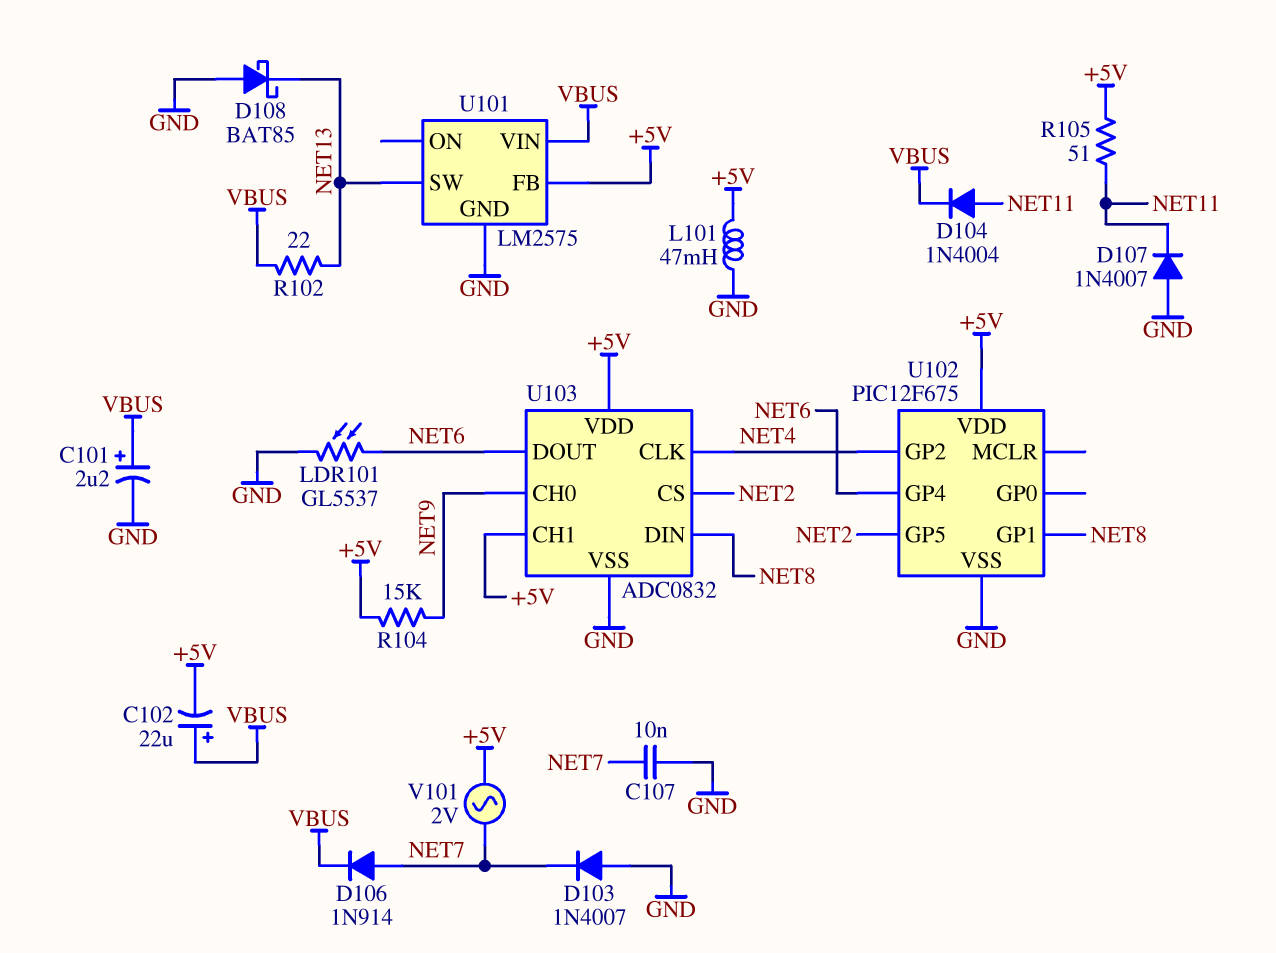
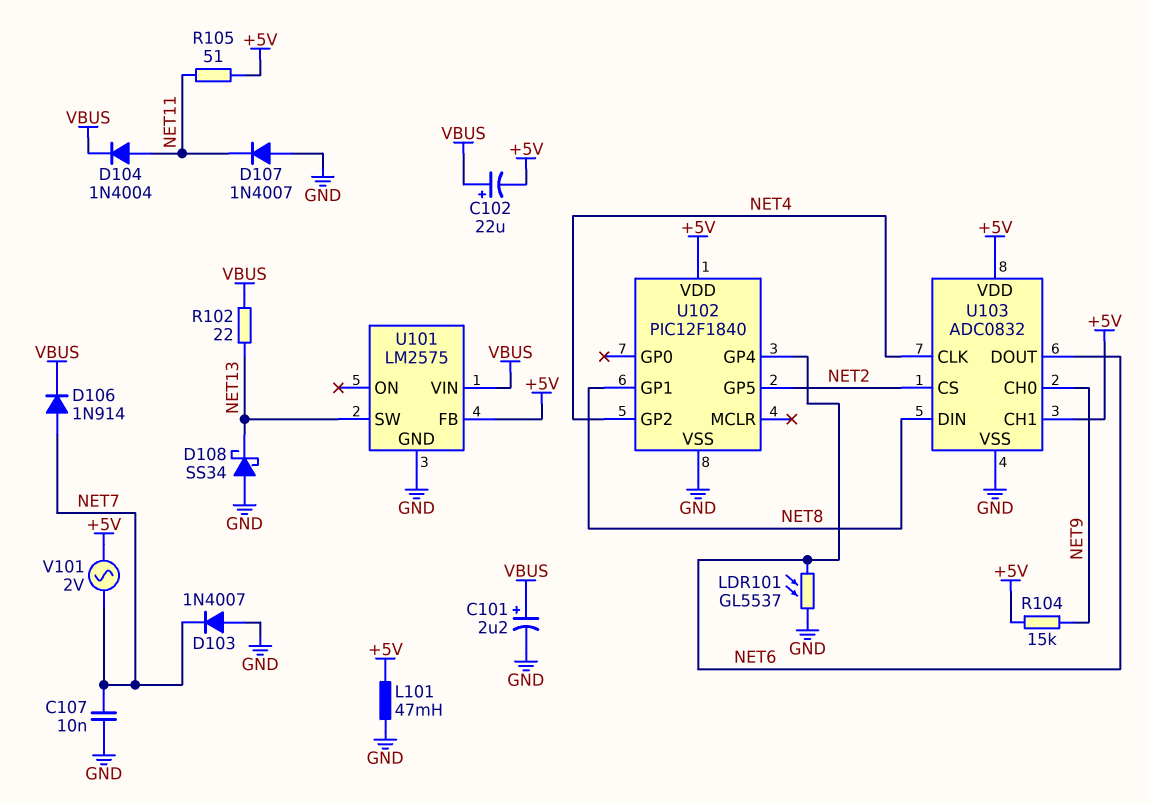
D108: schottky BAT85 (A GND, K NET13) -> schottky SS34 (A GND, K NET13)
U102: PIC12F675 -> PIC12F1840

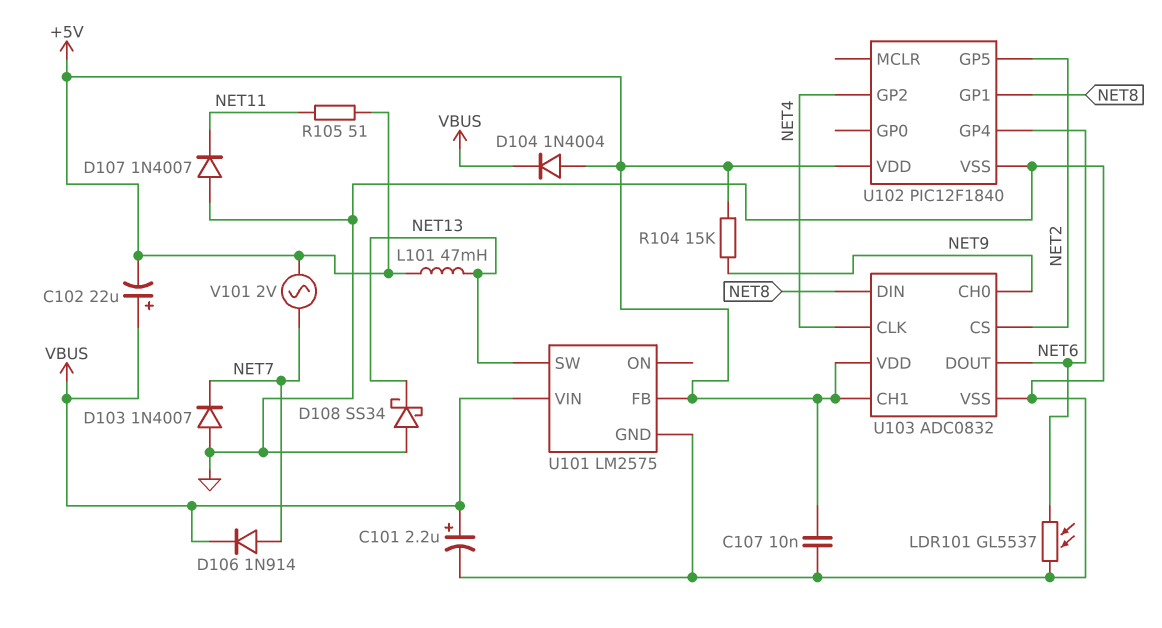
C107: 10nF (GND, NET7) -> 10nF (+5V, GND)
D104: diode 1N4004 (A NET11, K VBUS) -> diode 1N4004 (A +5V, K VBUS)
L101: 47mH (+5V, GND) -> 47mH (+5V, NET13)
R102: 22 (NET13, VBUS) -> none

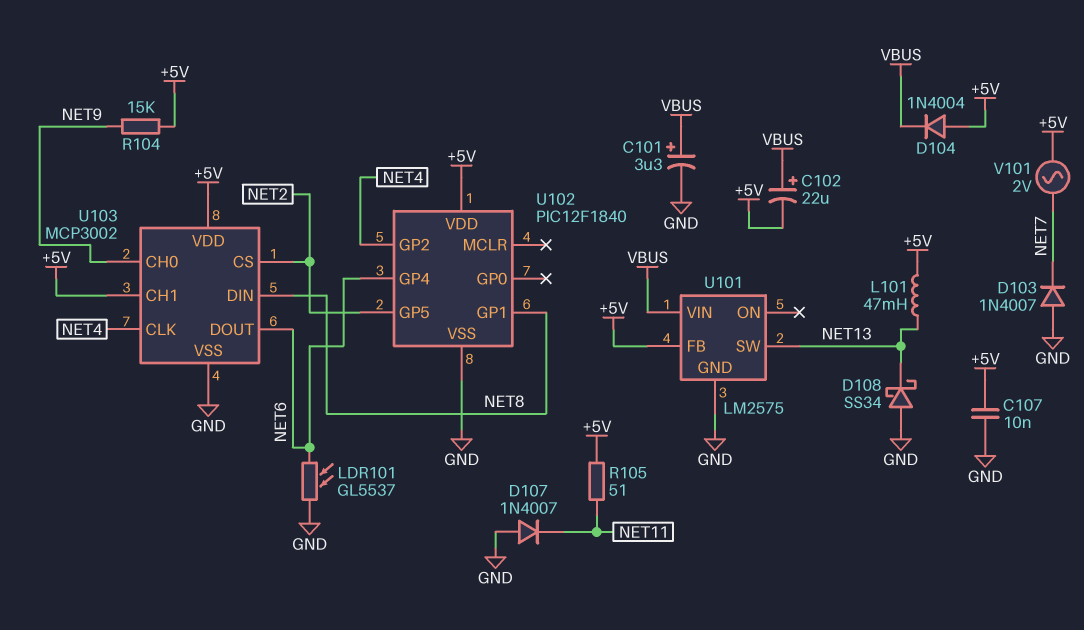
C101: 2.2uF (plus VBUS, minus GND) -> 3.3uF (plus VBUS, minus GND)
D106: diode 1N914 (A NET7, K VBUS) -> none
U103: ADC0832 -> MCP3002

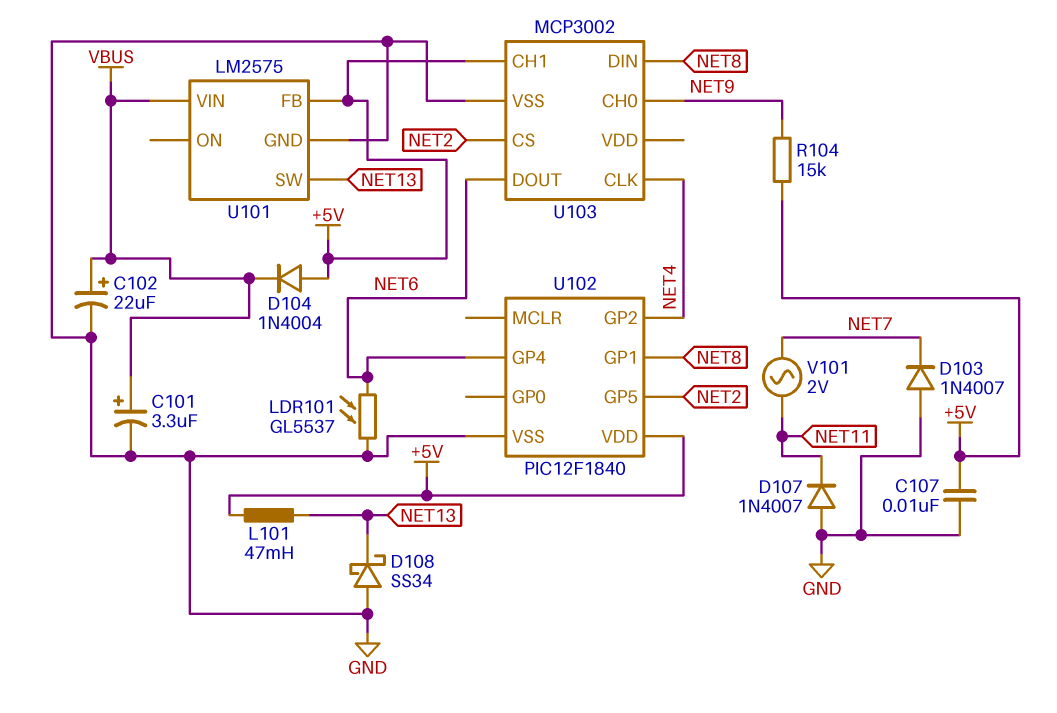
C102: 22uF (plus VBUS, minus +5V) -> 22uF (plus VBUS, minus GND)
R105: 51 (+5V, NET11) -> none
U103 pin VDD: +5V -> none
V101: AC 2V (+5V, NET7) -> AC 2V (NET7, NET11)

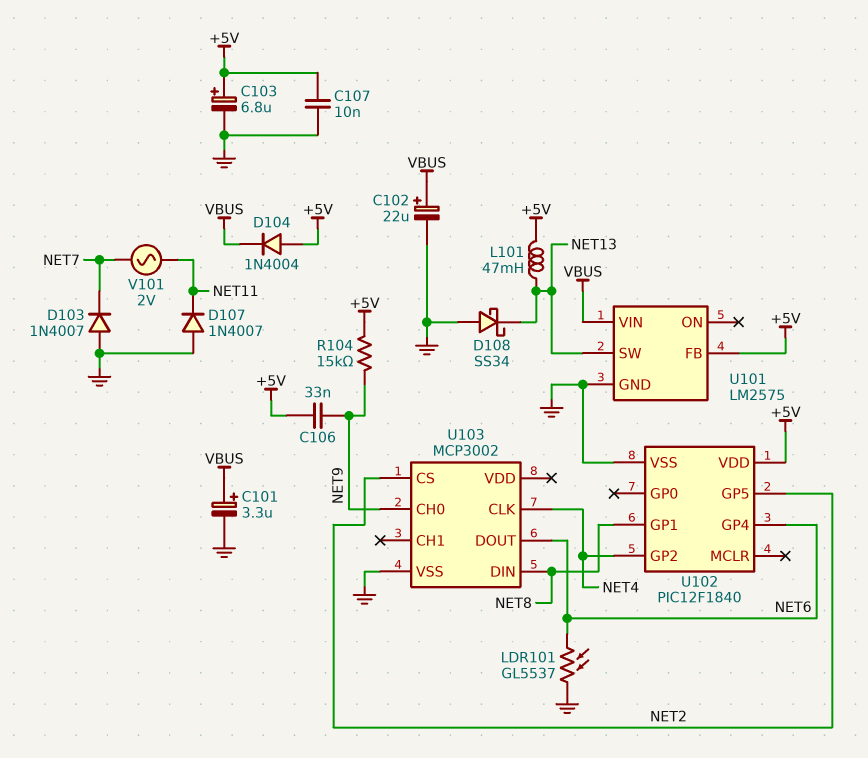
C103: none -> 6.8uF (plus +5V, minus GND)
C106: none -> 33nF (+5V, NET9)
U103 pin CH1: +5V -> none

